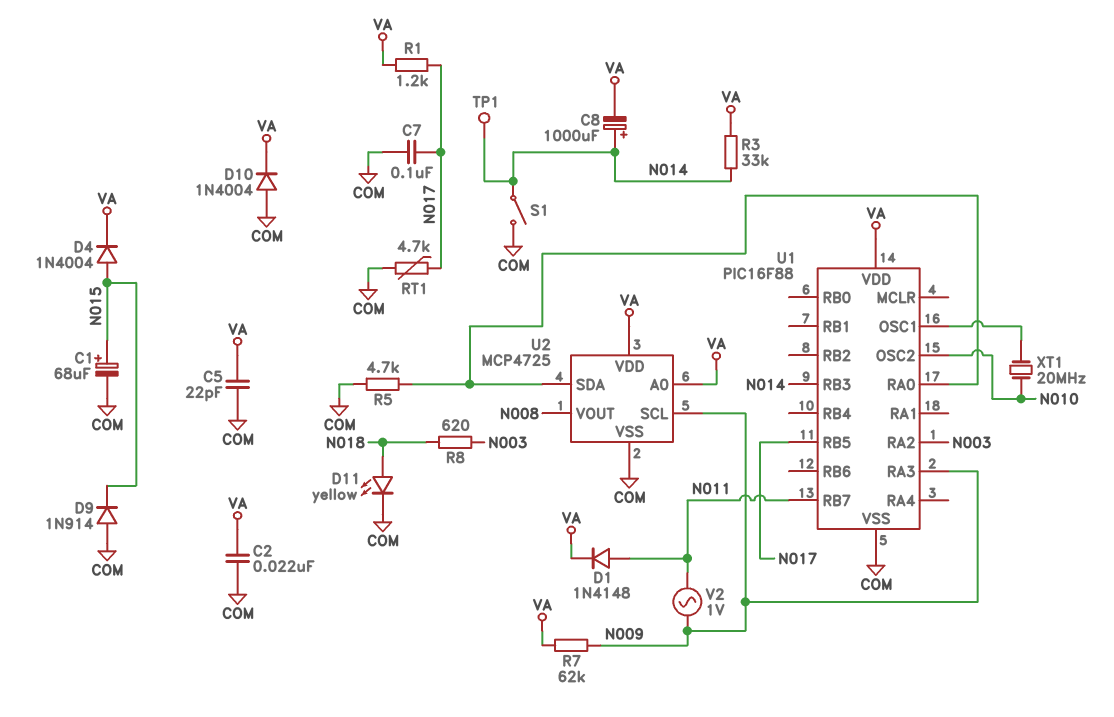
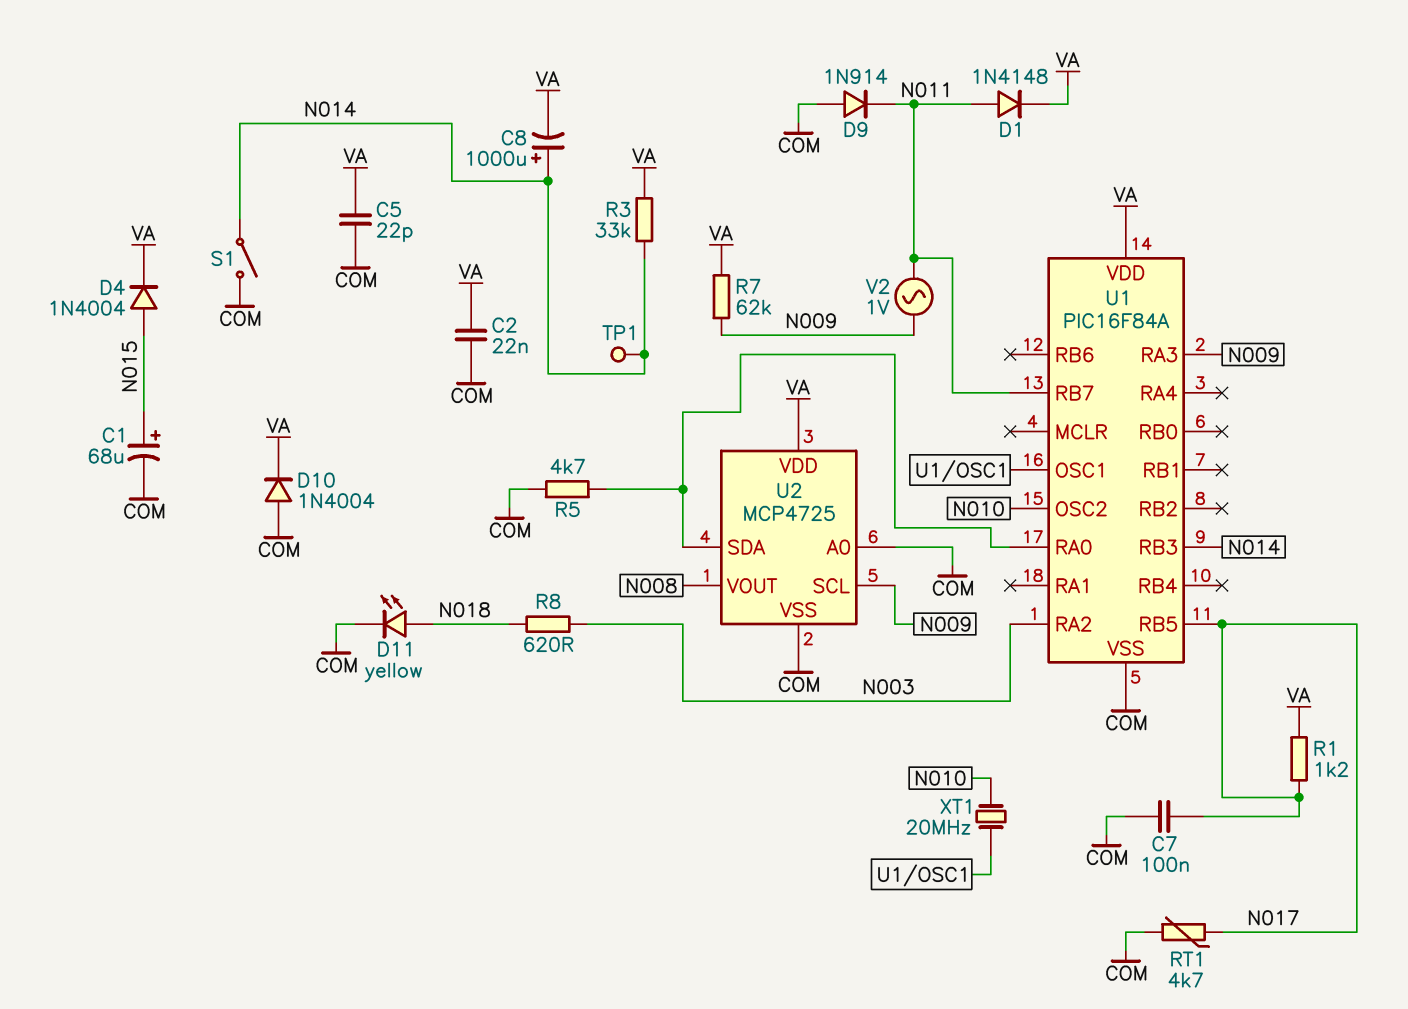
D9: diode 1N914 (A COM, K N015) -> diode 1N914 (A COM, K N011)
U1: PIC16F88 -> PIC16F84A
U2 pin A0: VA -> COM

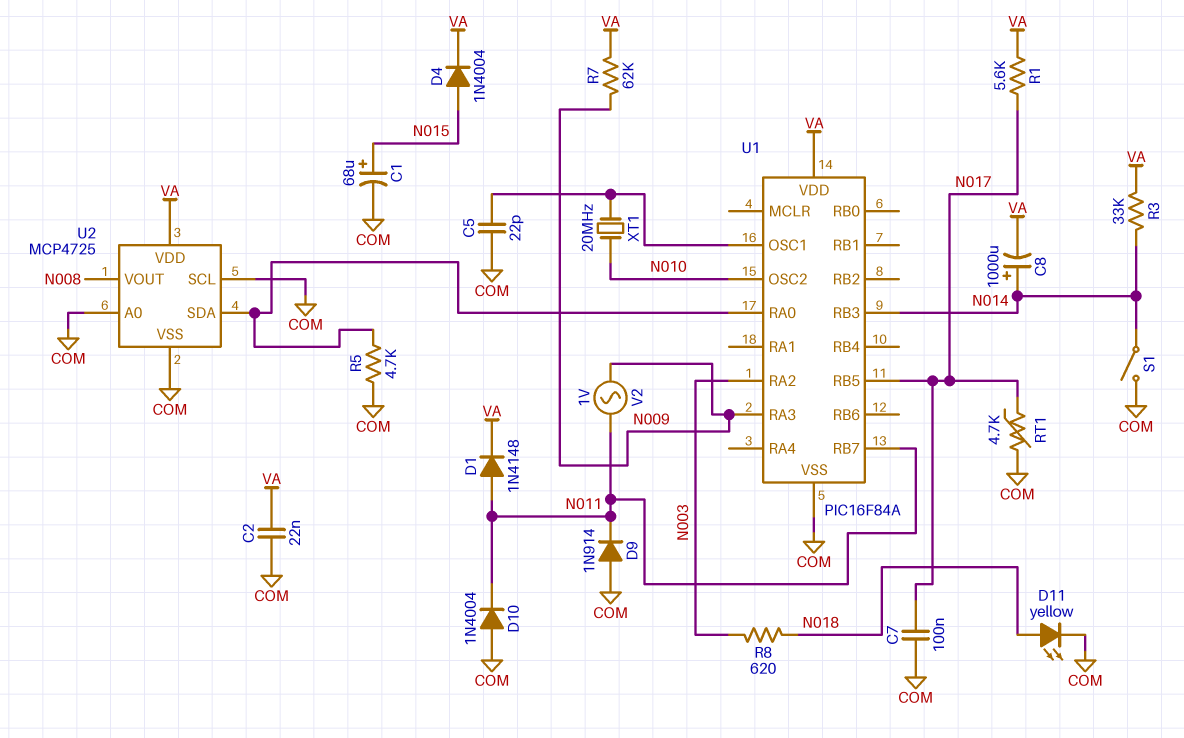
C5: 22pF (COM, VA) -> 22pF (COM, U1/OSC1)
D10: diode 1N4004 (A COM, K VA) -> diode 1N4004 (A COM, K N011)
R1: 1.2k (N017, VA) -> 5.6k (N017, VA)
TP1: test point (N014) -> none
U2 pin SCL: N009 -> COM

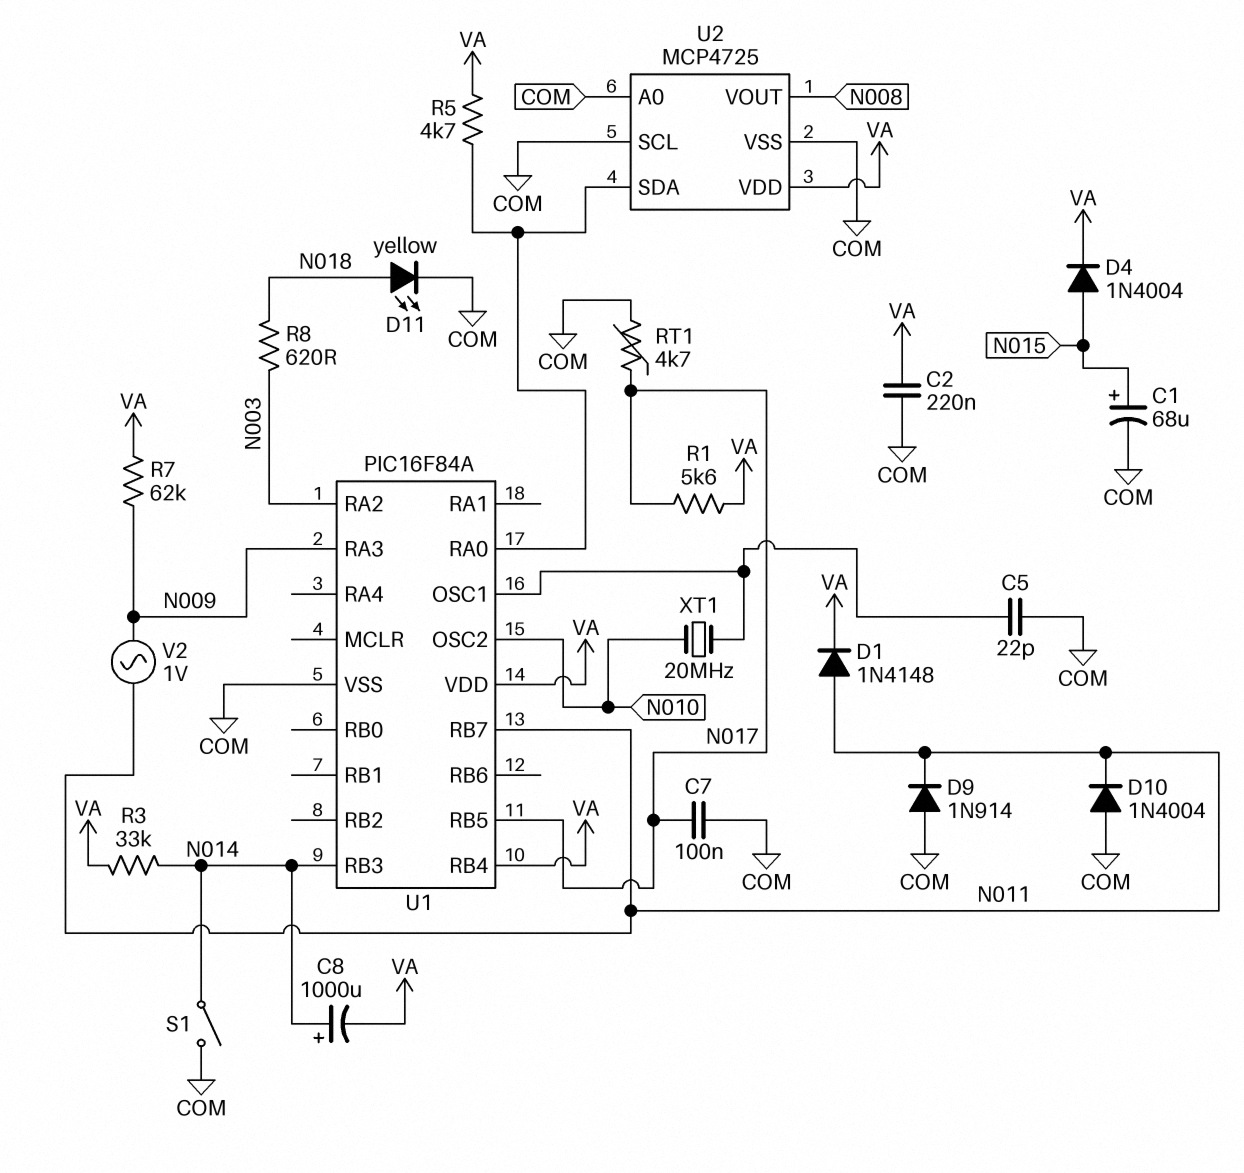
C2: 22nF (COM, VA) -> 220nF (COM, VA)
R5: 4.7k (COM, U1/RA0) -> 4.7k (U1/RA0, VA)
U1 pin RB4: none -> VA

